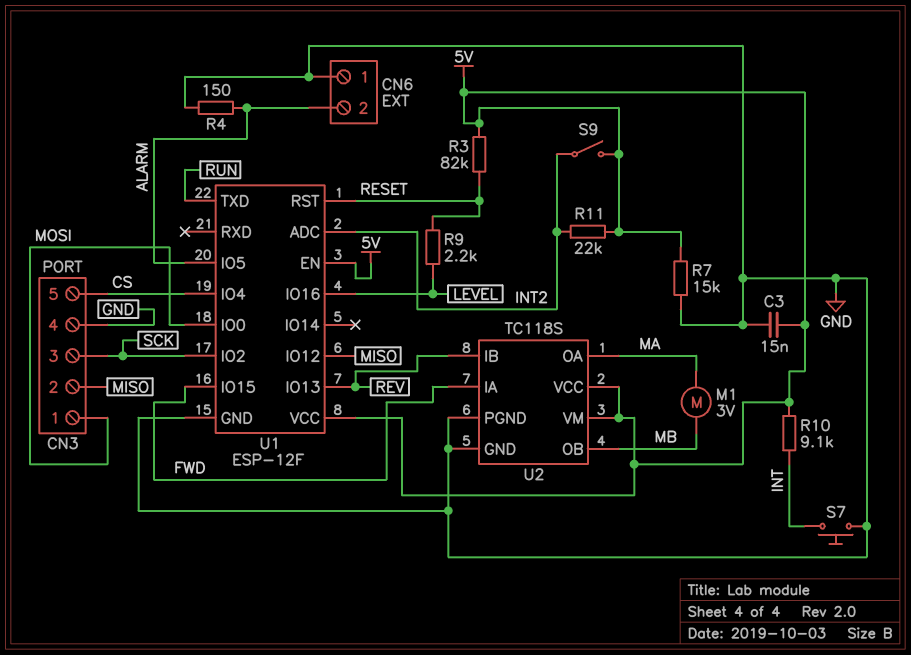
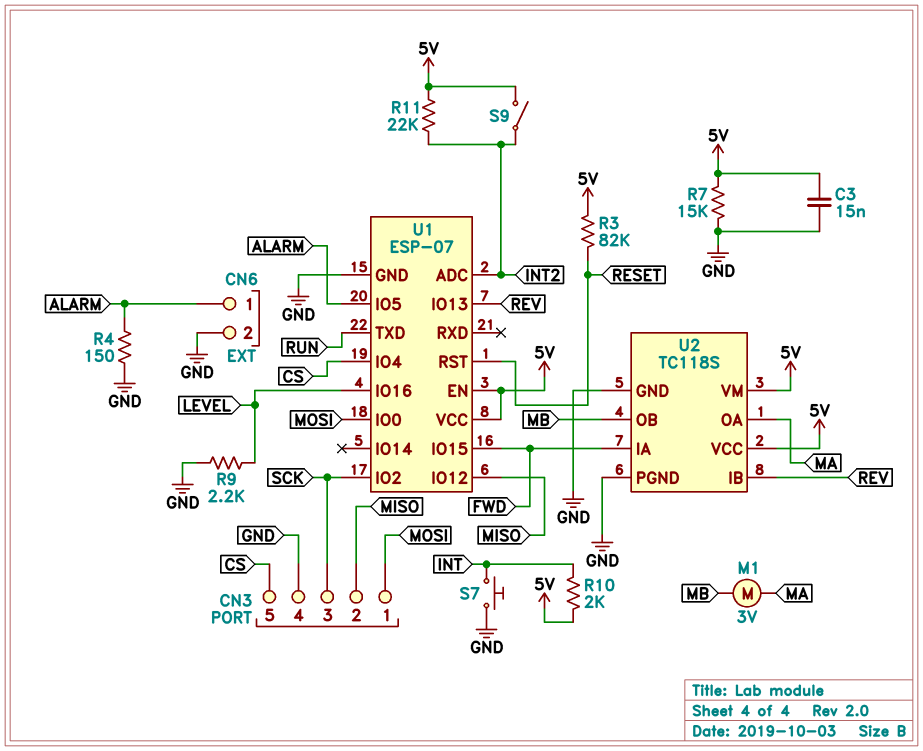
CN6 pin 1: GND -> ALARM
CN6 pin 2: ALARM -> GND
R9: 2.2k (LEVEL, RESET) -> 2.2k (GND, LEVEL)
R10: 9.1k (5V, INT) -> 2k (5V, INT)
U1: ESP-12F -> ESP-07

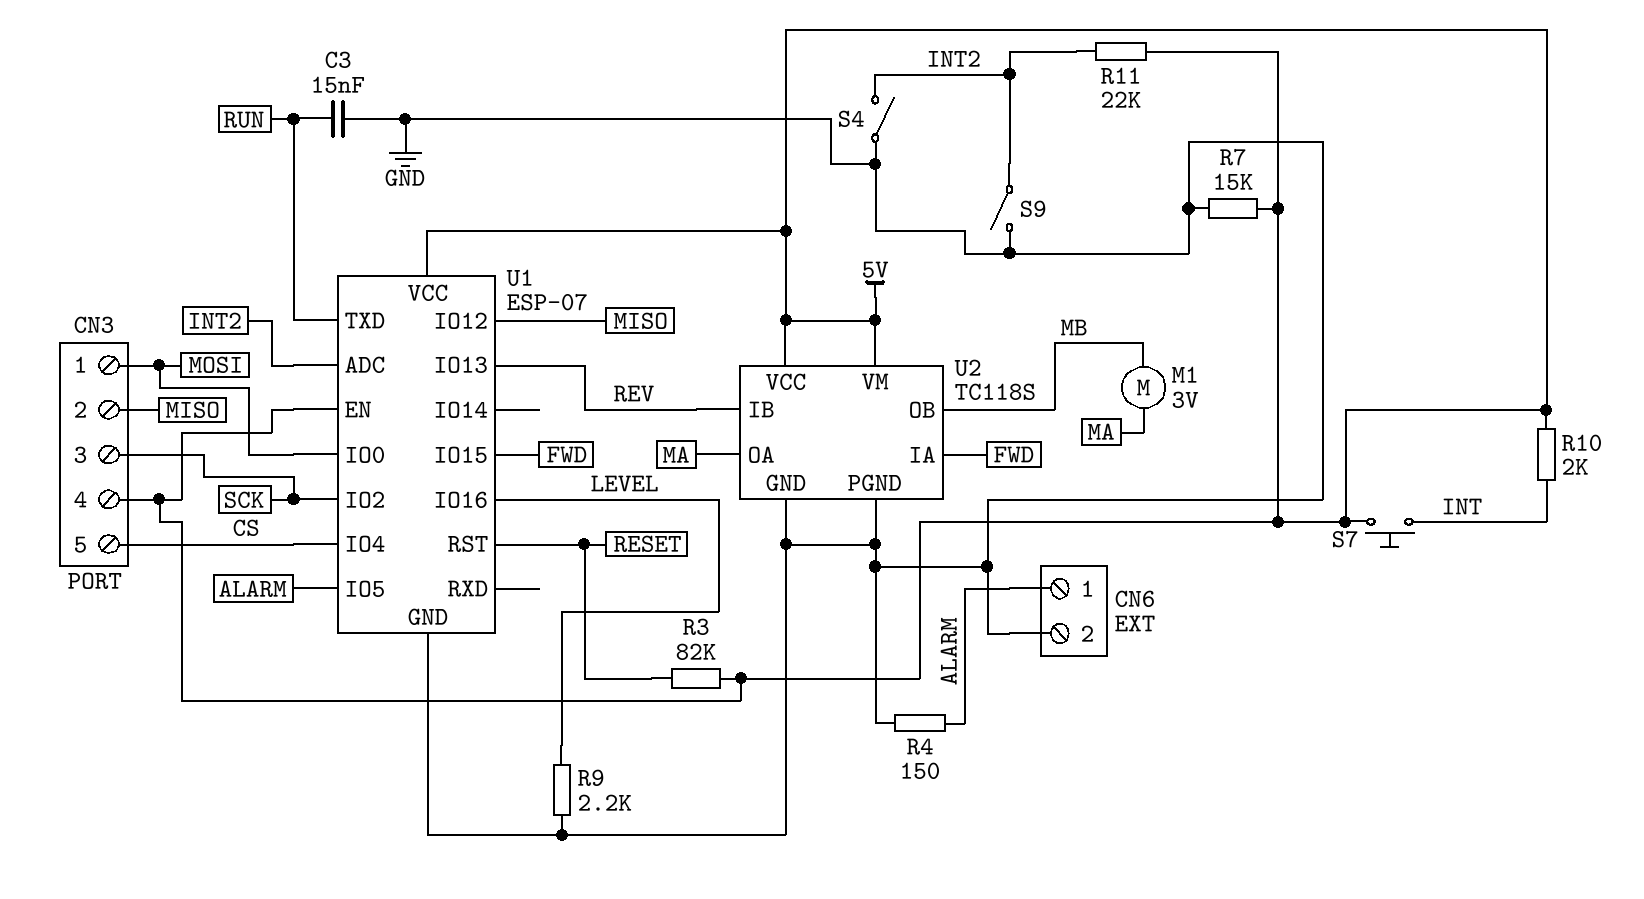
C3: 15nF (5V, GND) -> 15nF (GND, RUN)
CN3 pin 4: GND -> 5V
S4: none -> switch (GND, INT2)
S7: button (GND, INT) -> button (5V, INT)
S9: switch (5V, INT2) -> switch (GND, INT2)

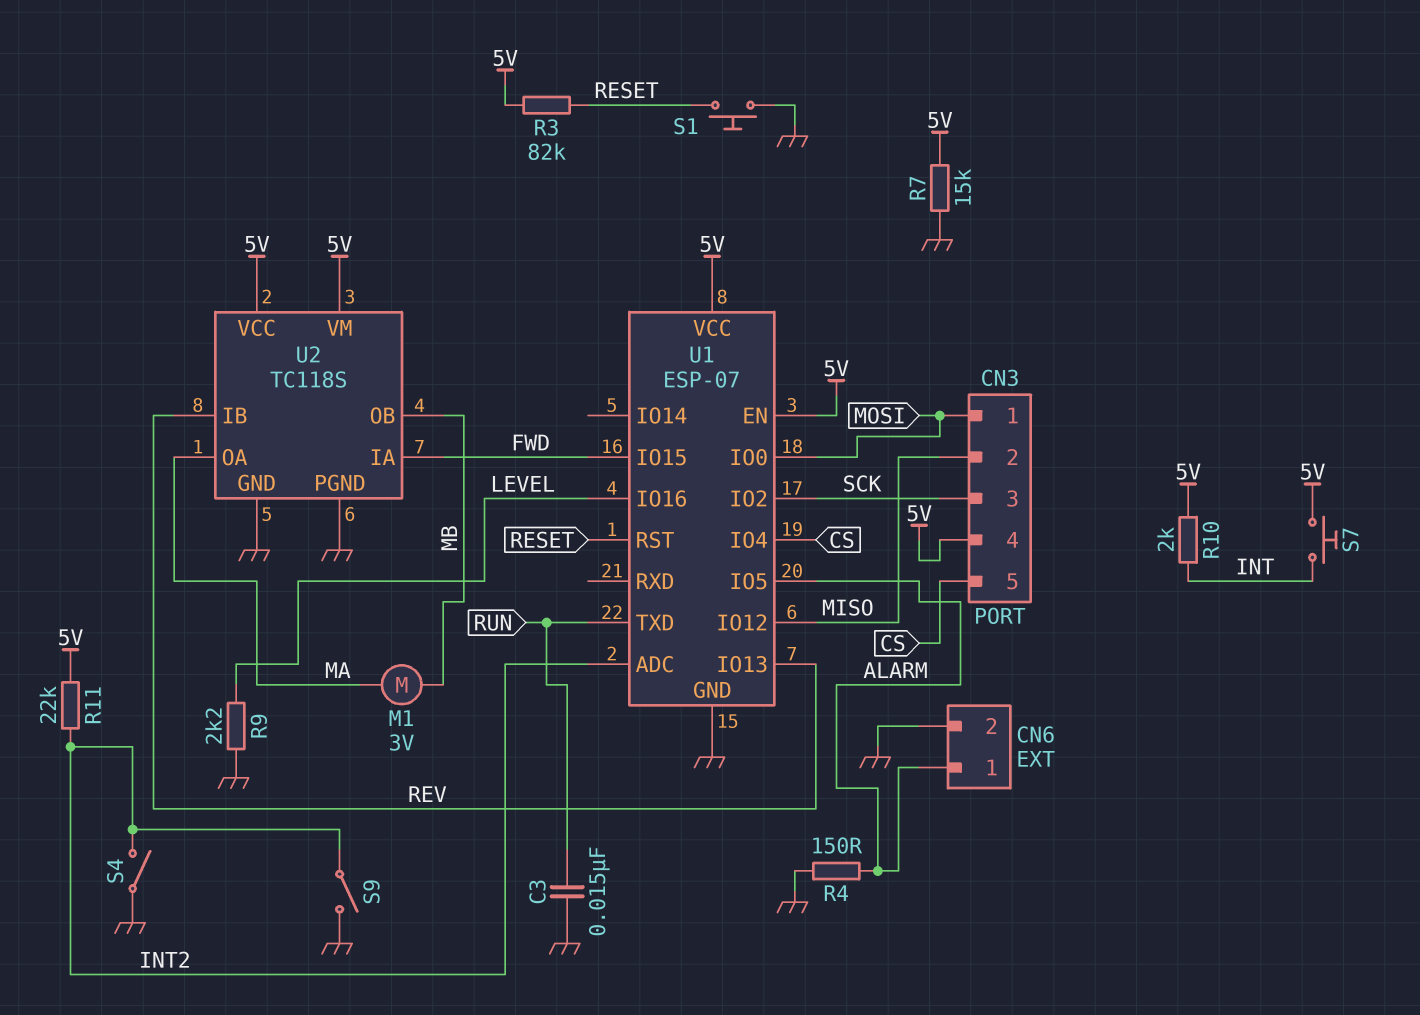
S1: none -> button (GND, RESET)

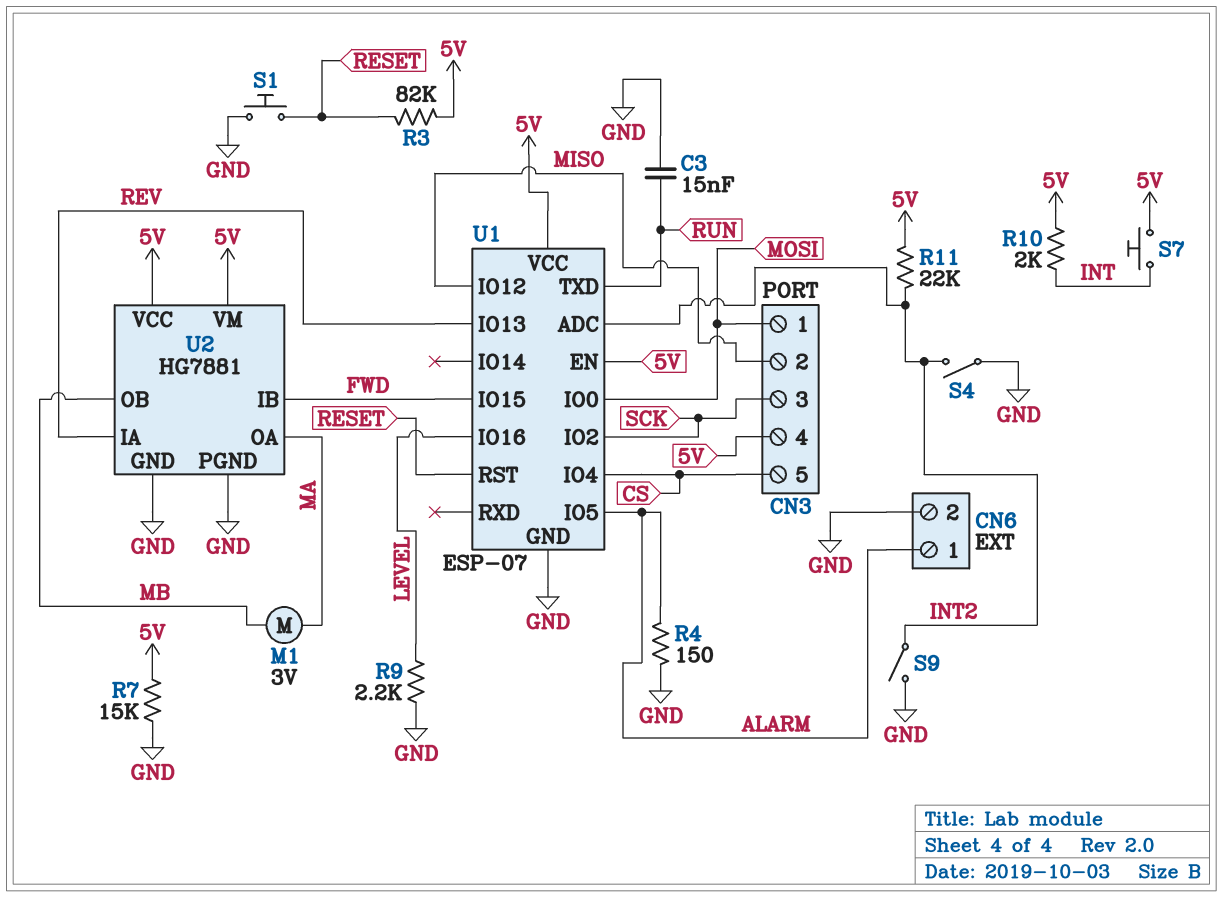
U2: TC118S -> HG7881
U2 pin IA: FWD -> REV
U2 pin IB: REV -> FWD

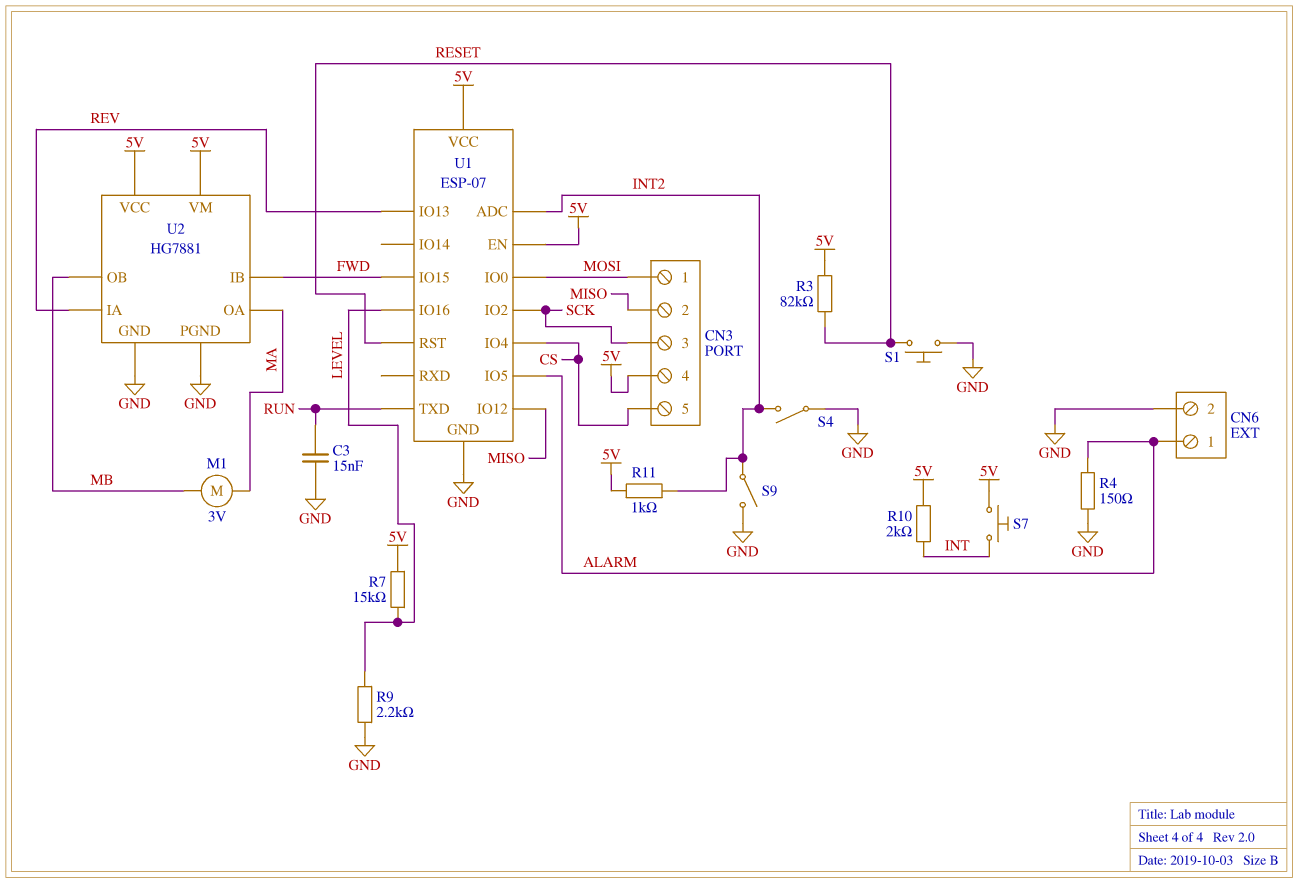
R7: 15k (5V, GND) -> 15k (5V, LEVEL)
R11: 22k (5V, INT2) -> 1k (5V, INT2)

